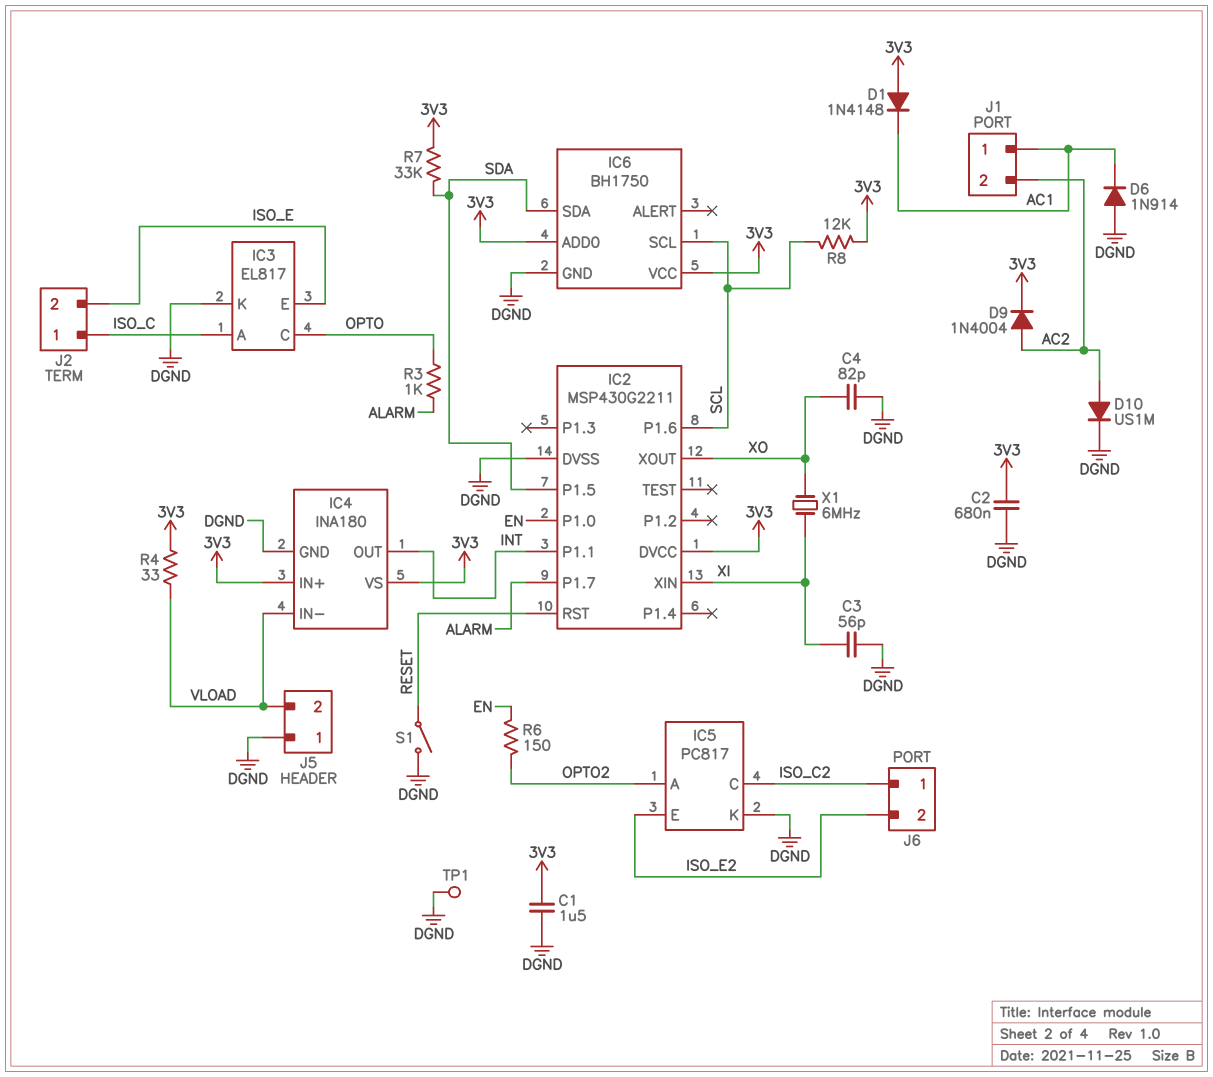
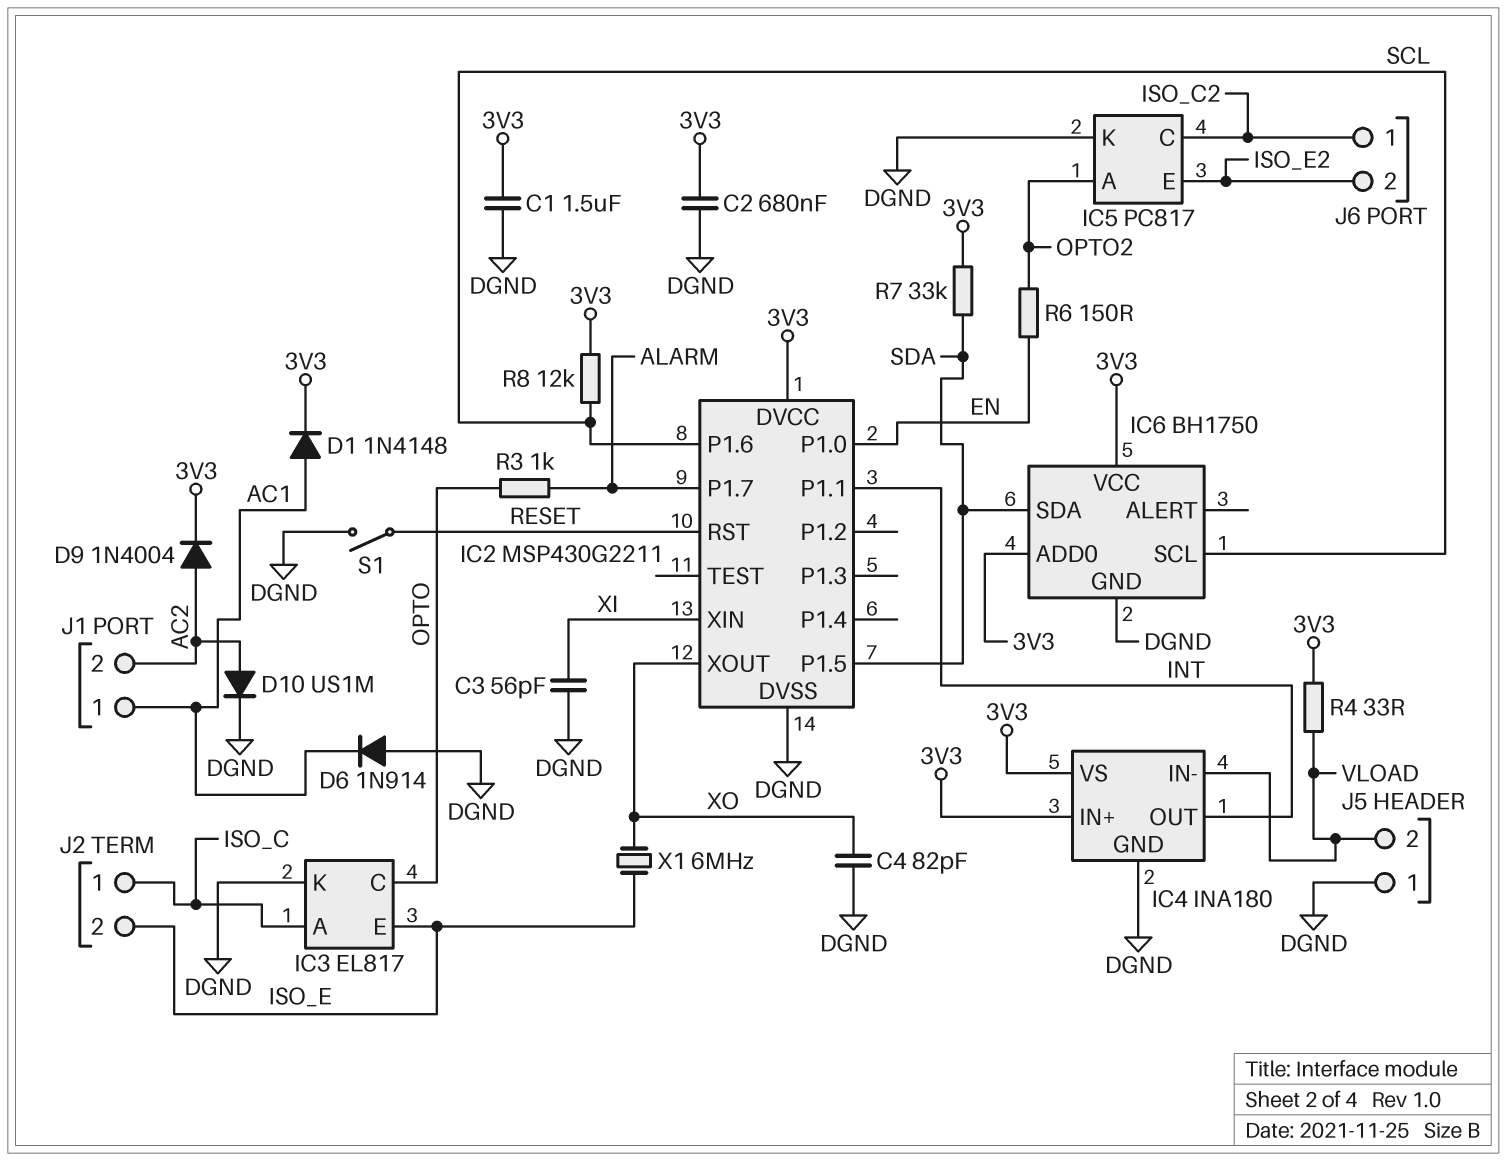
D1: diode 1N4148 (A 3V3, K AC1) -> diode 1N4148 (A AC1, K 3V3)
TP1: test point (DGND) -> none
X1: 6MHz (XI, XO) -> 6MHz (ISO_E, XO)

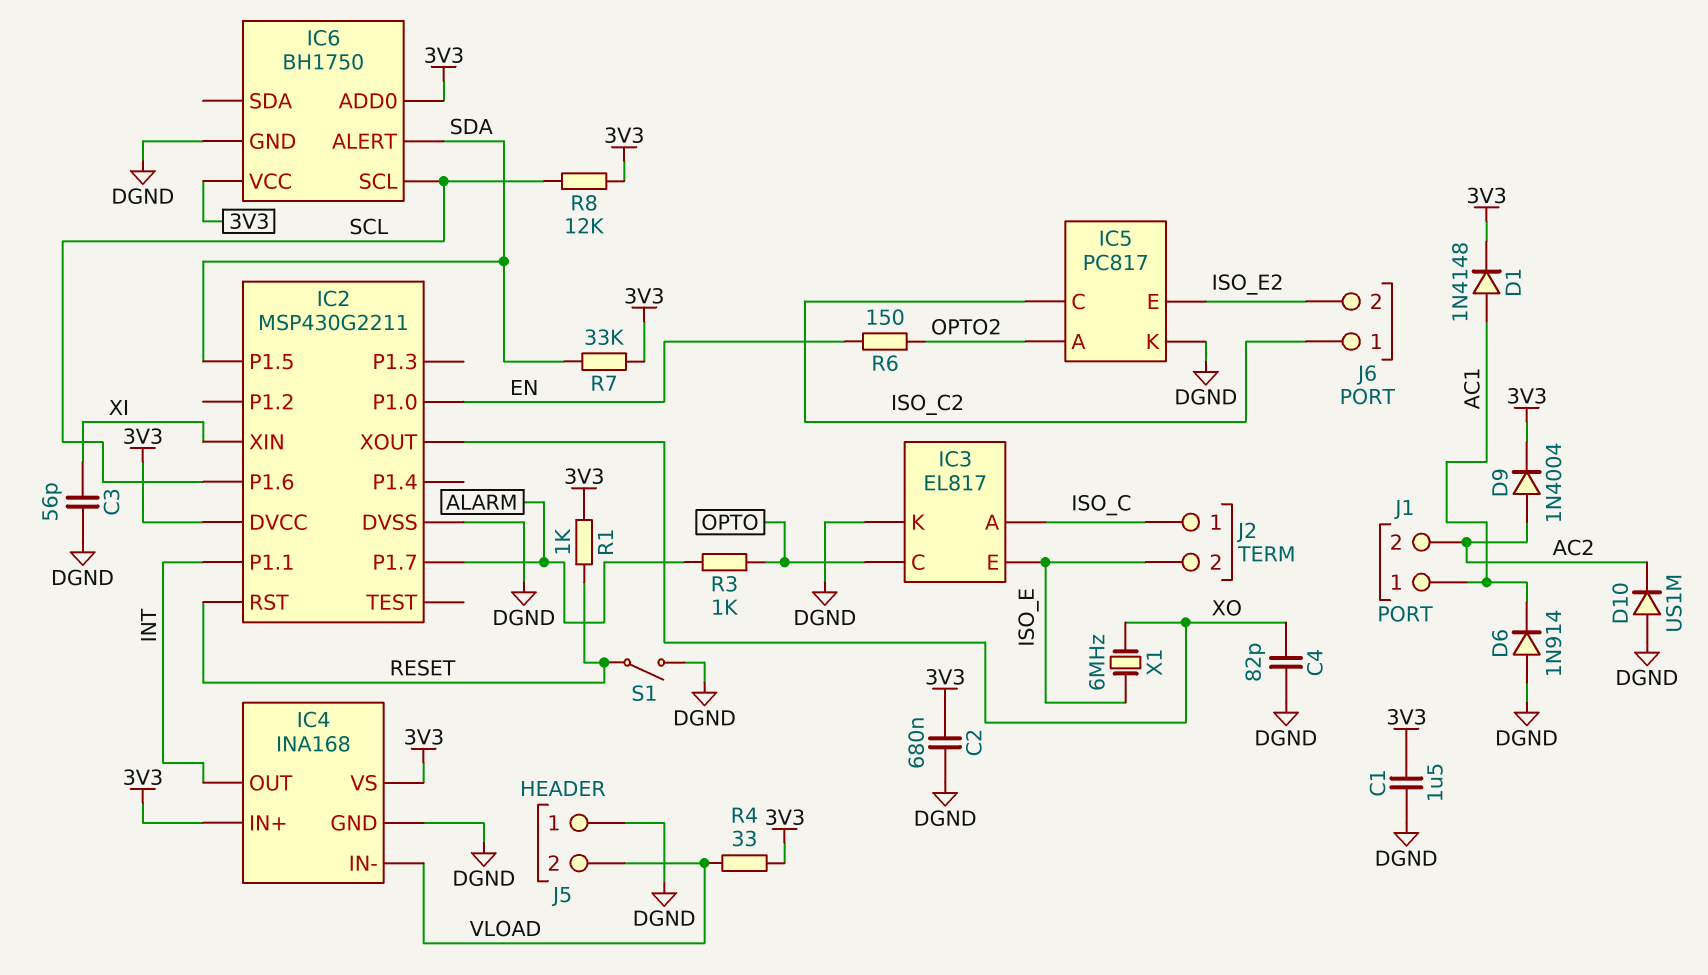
D10: diode US1M (A AC2, K DGND) -> diode US1M (A DGND, K AC2)
IC4: INA180 -> INA168
IC6 pin ALERT: none -> SDA
IC6 pin SDA: SDA -> none
R1: none -> 1k (3V3, RESET)

